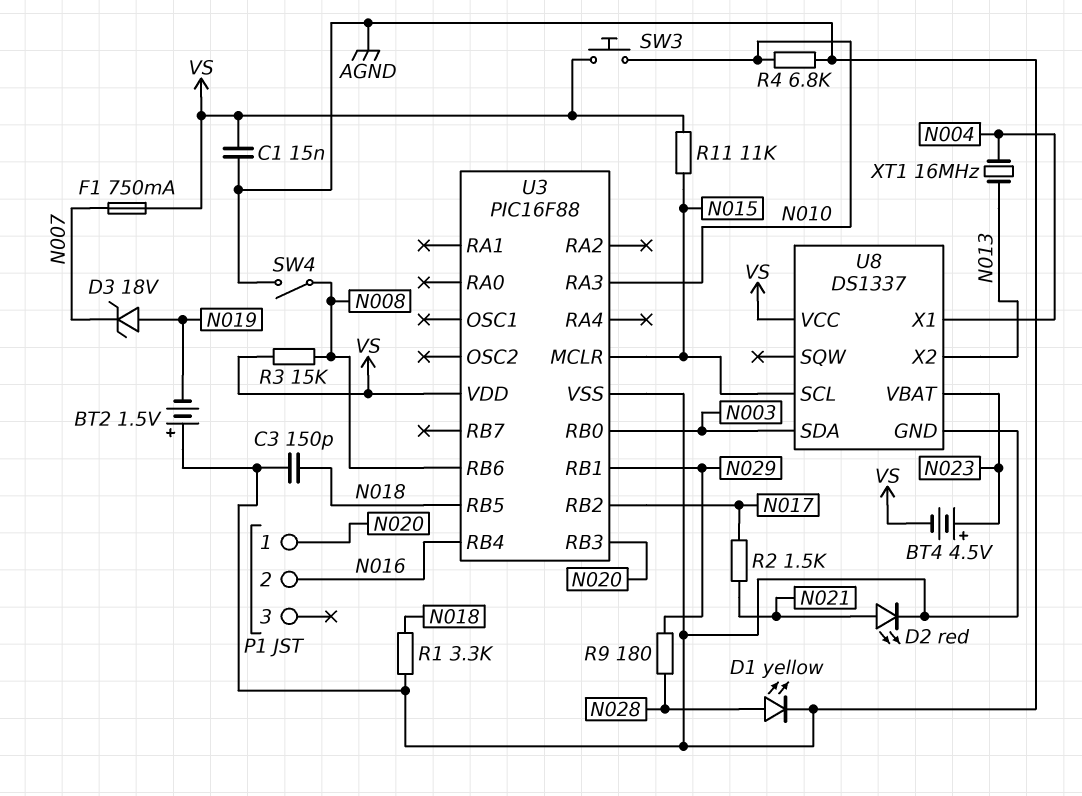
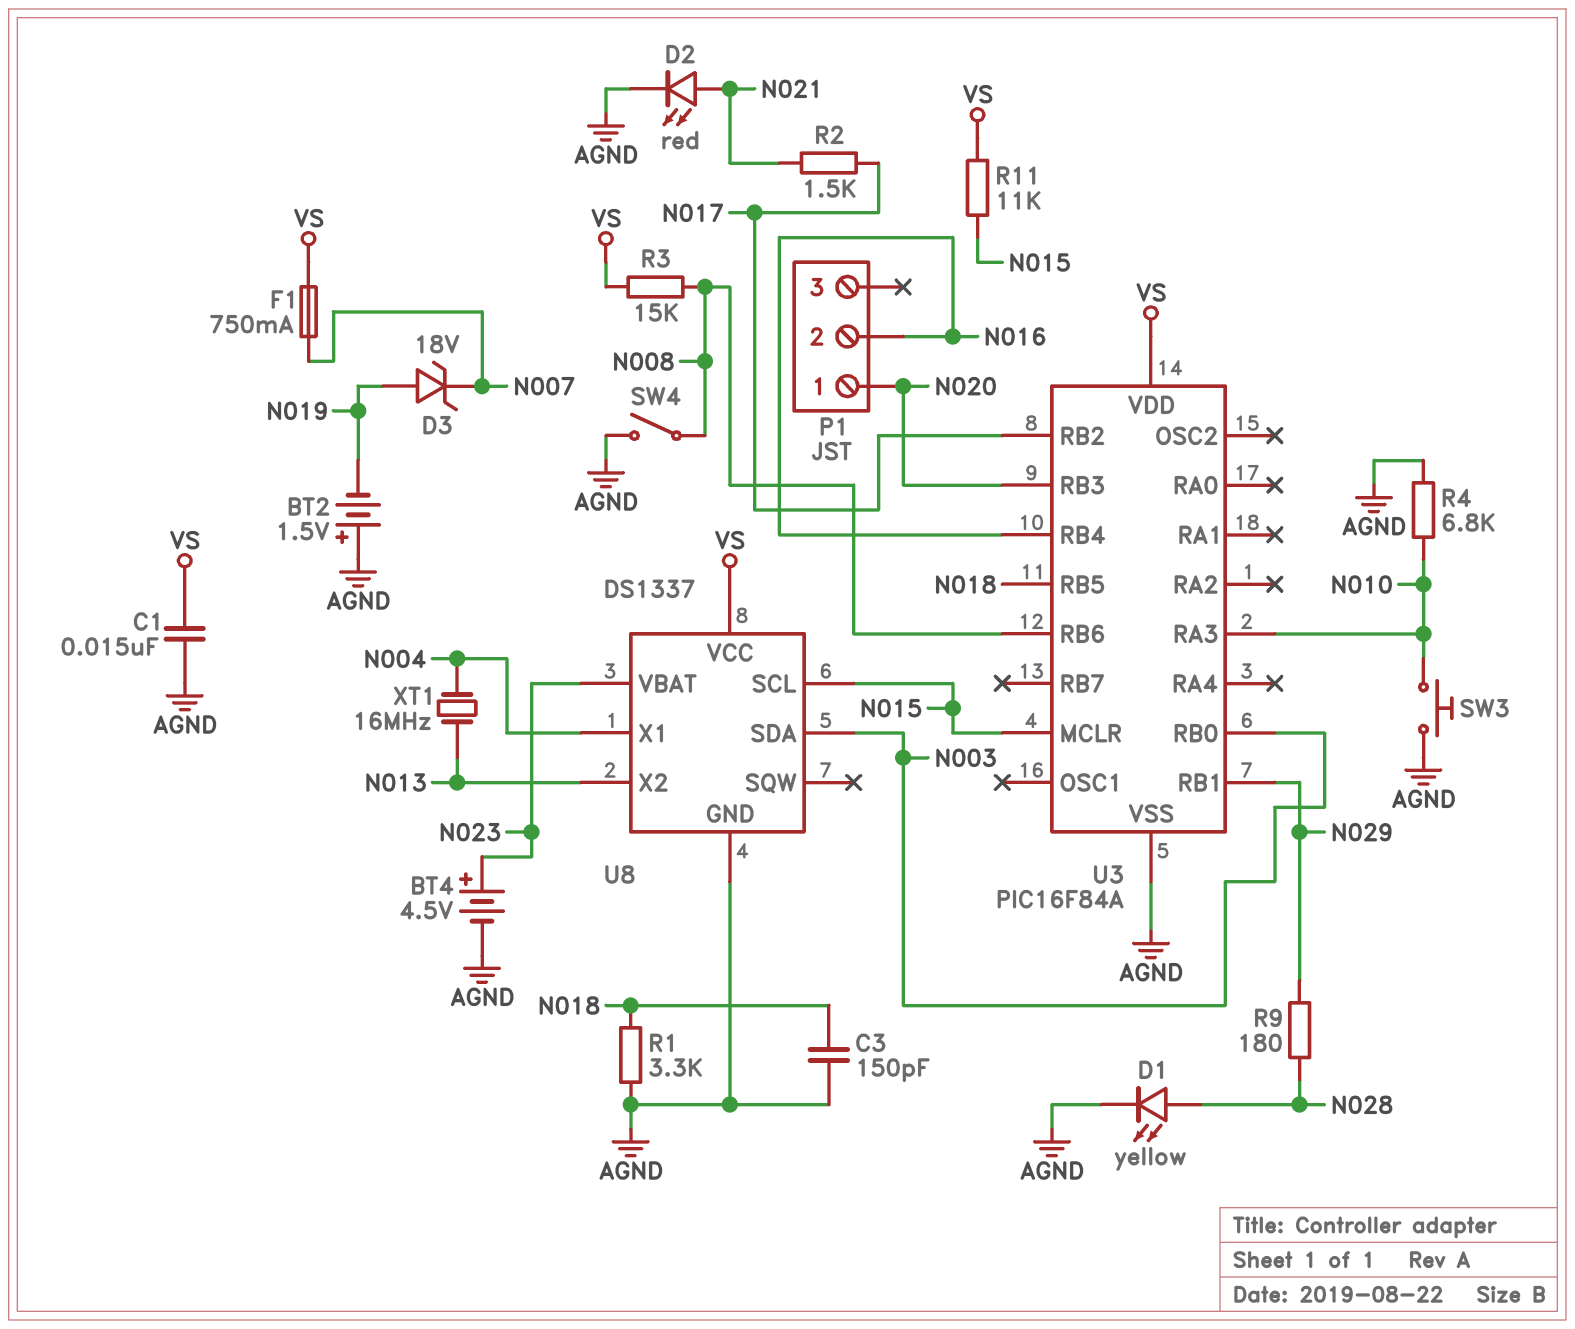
BT4: 4.5V (plus N023, minus VS) -> 4.5V (plus N023, minus AGND)
SW3: button (N010, VS) -> button (AGND, N010)
U3: PIC16F88 -> PIC16F84A

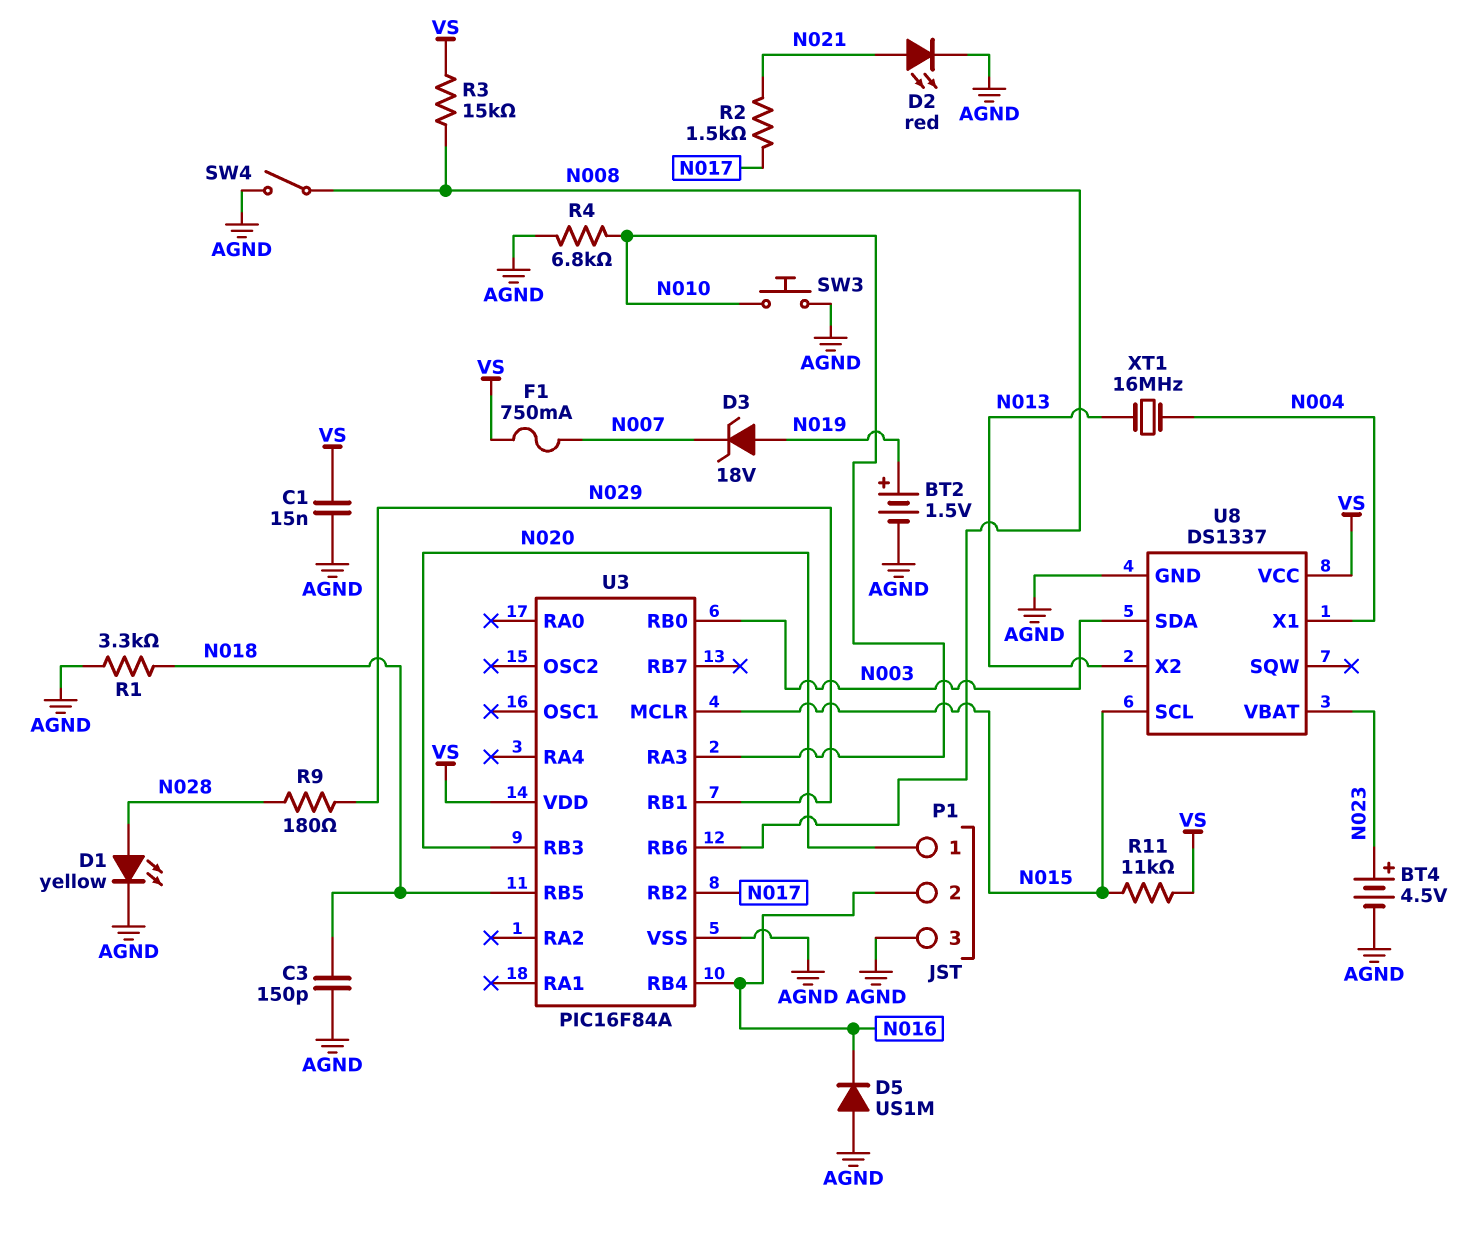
BT2: 1.5V (plus AGND, minus N019) -> 1.5V (plus N019, minus AGND)
D5: none -> diode US1M (A AGND, K N016)
P1 pin 3: none -> AGND

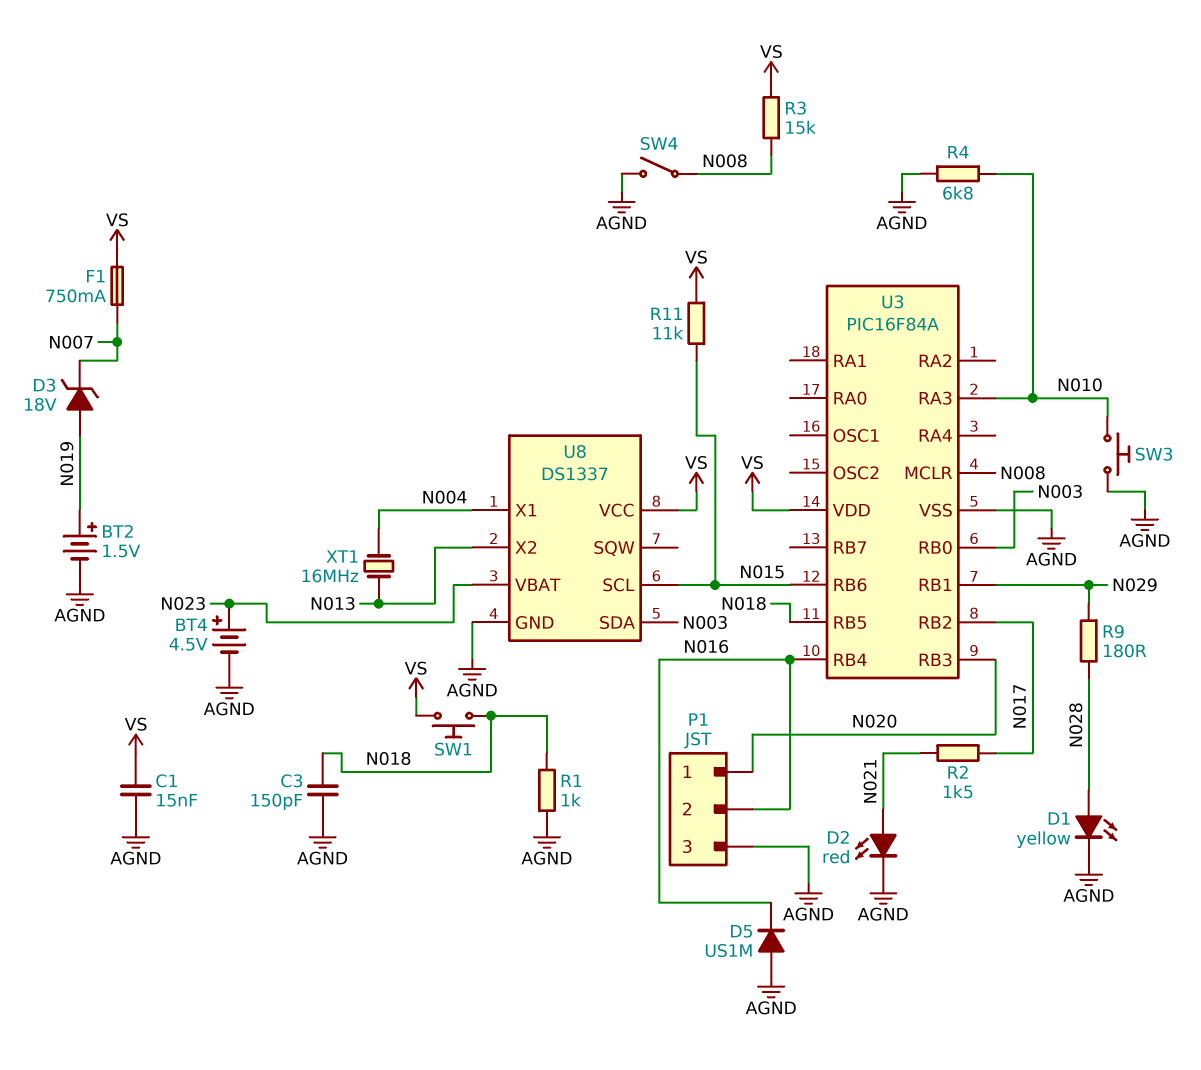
R1: 3.3k (AGND, N018) -> 1k (AGND, N018)
SW1: none -> button (N018, VS)
U3 pin MCLR: N015 -> N008
U3 pin RB6: N008 -> N015

